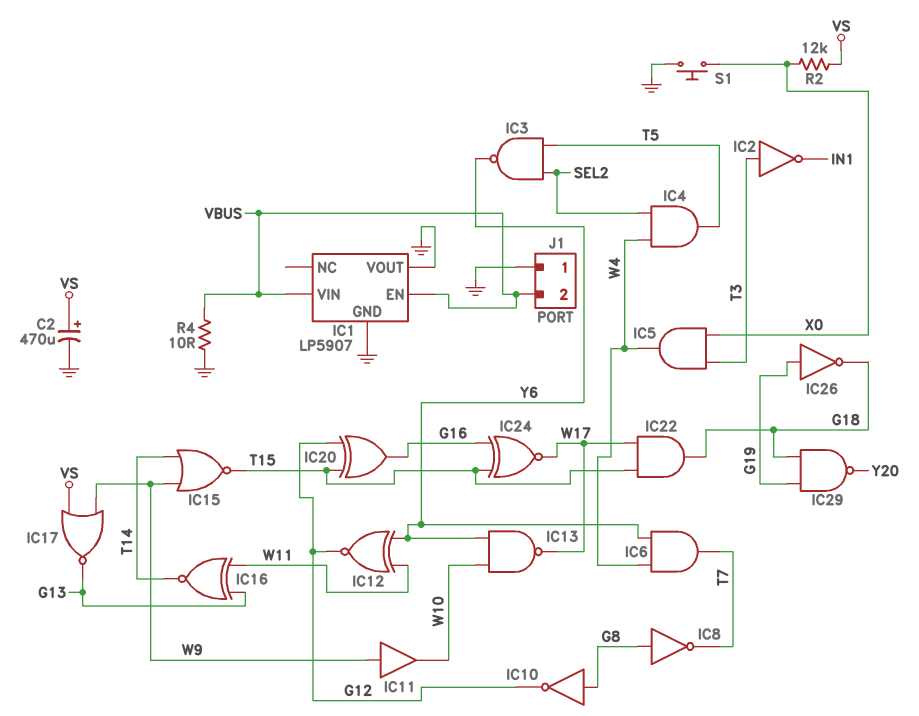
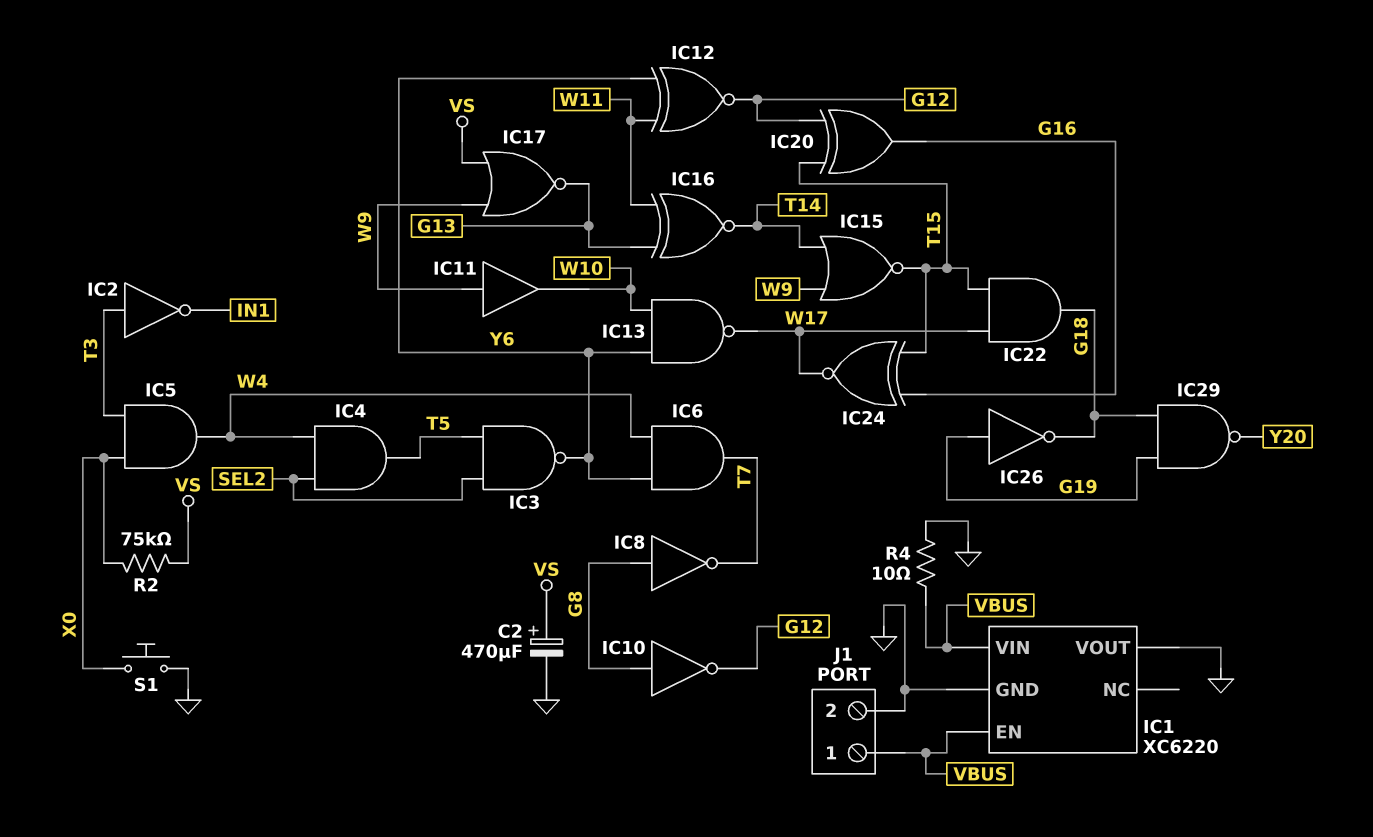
IC1: LP5907 -> XC6220
J1 pin 1: GND -> VBUS
J1 pin 2: VBUS -> GND
R2: 12k (VS, X0) -> 75k (VS, X0)

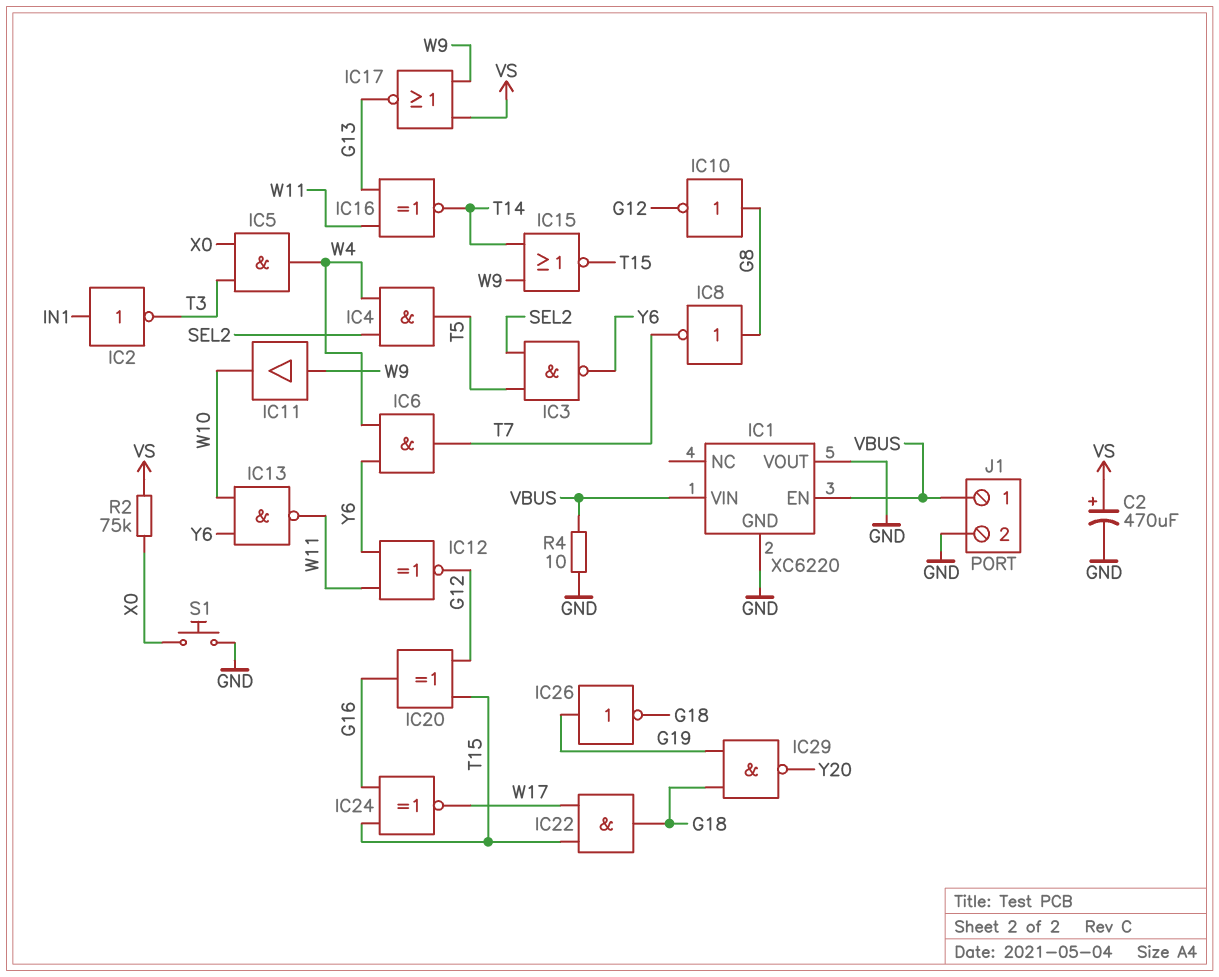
IC2: NOT (in T3, out IN1) -> NOT (in IN1, out T3)
IC13: NAND (in W10, in Y6, out W17) -> NAND (in W10, in Y6, out W11)

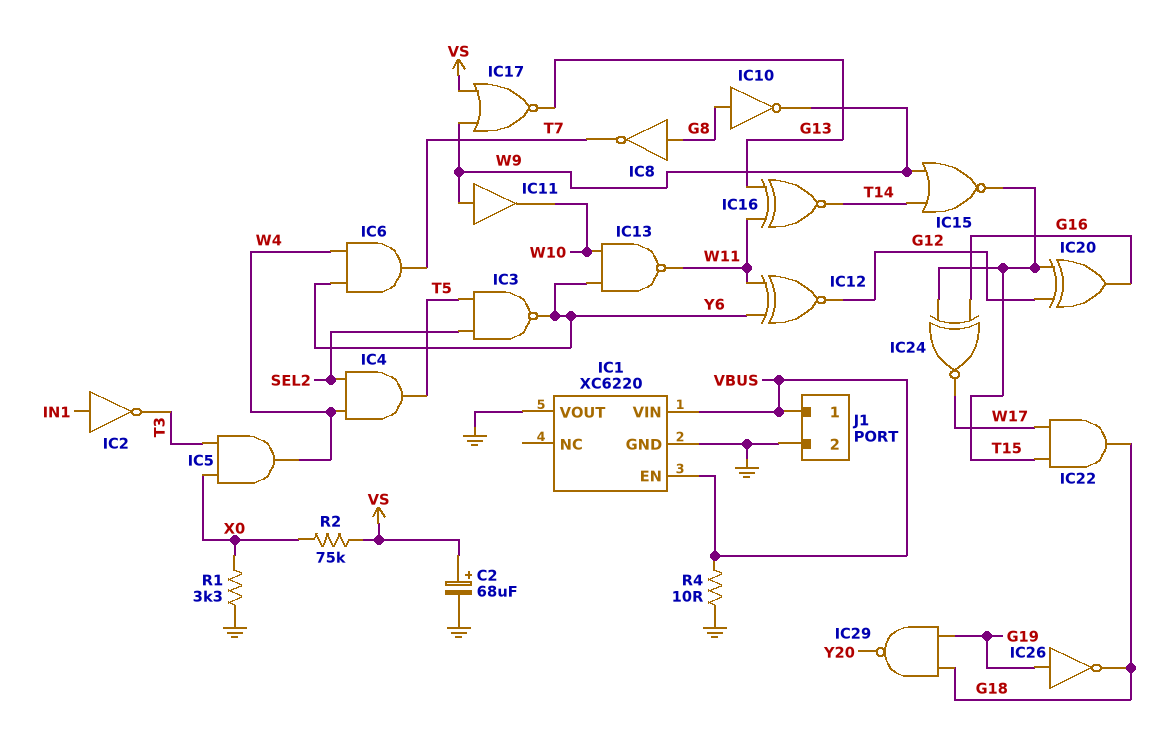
C2: 470uF (plus VS, minus GND) -> 68uF (plus VS, minus GND)
IC10: NOT (in G8, out G12) -> NOT (in G8, out W9)
R1: none -> 3.3k (GND, X0)
S1: button (GND, X0) -> none

